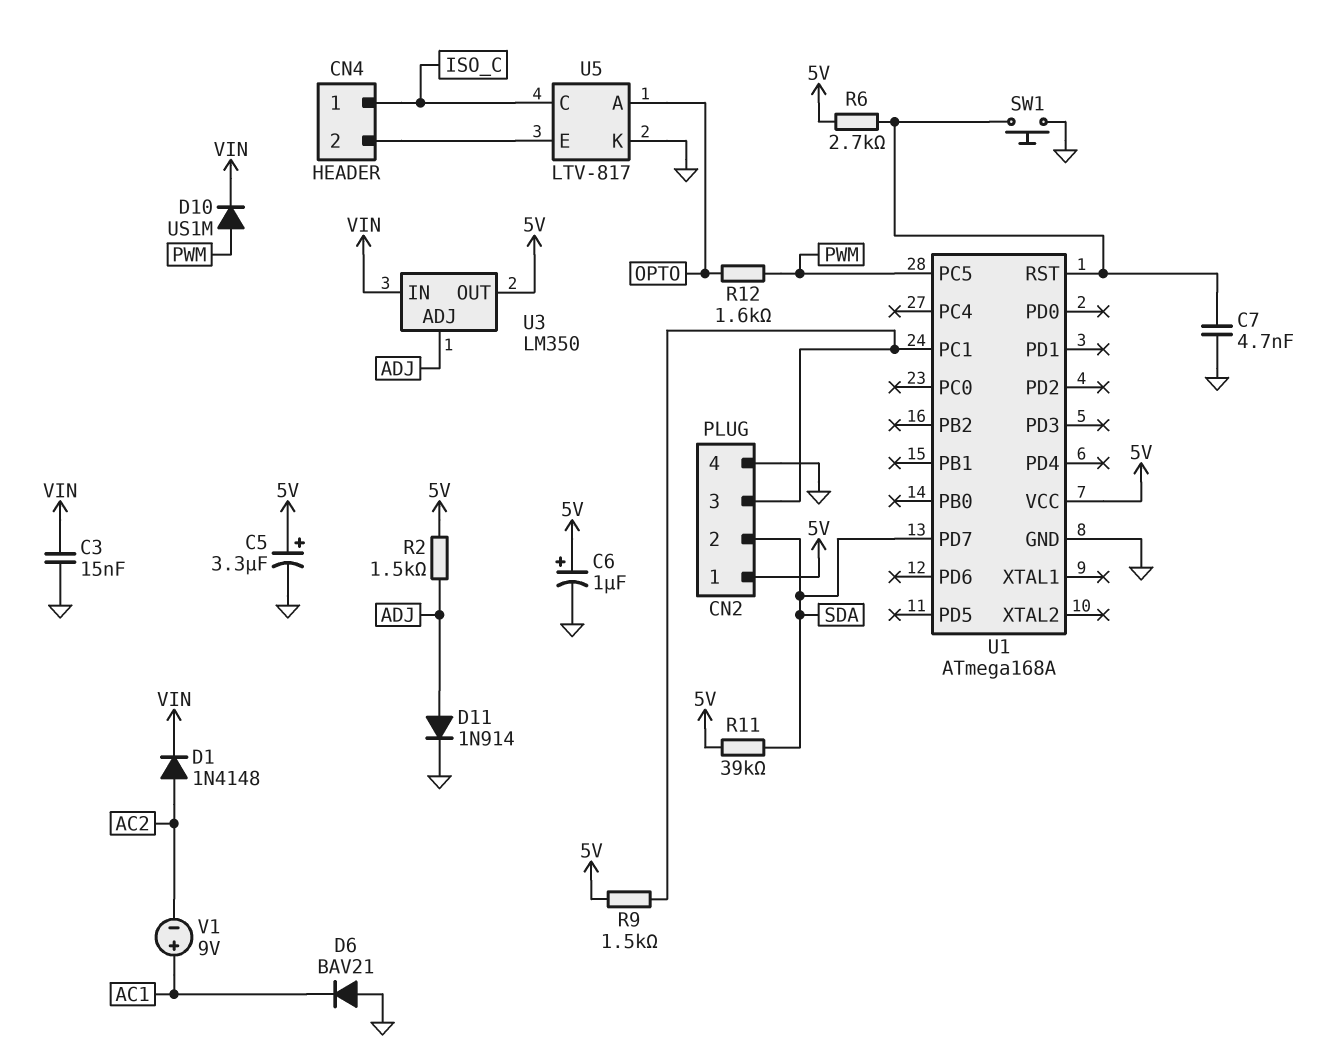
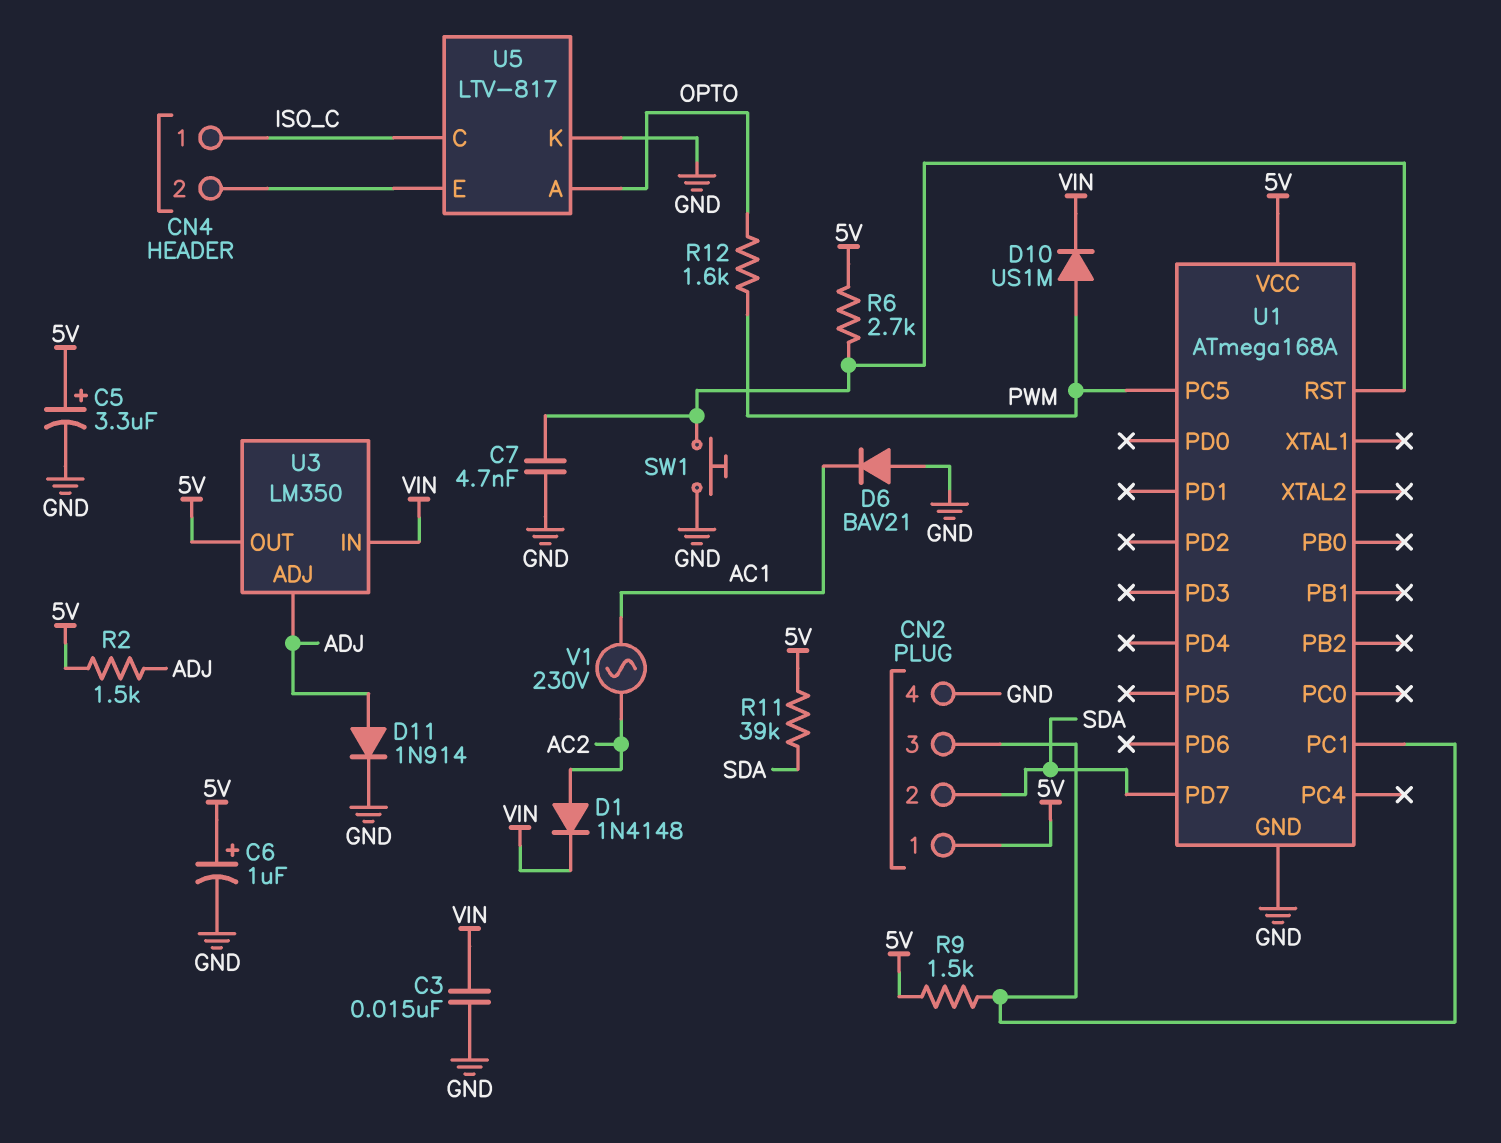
V1: 9V (plus AC1, minus AC2) -> AC 230V (AC1, AC2)

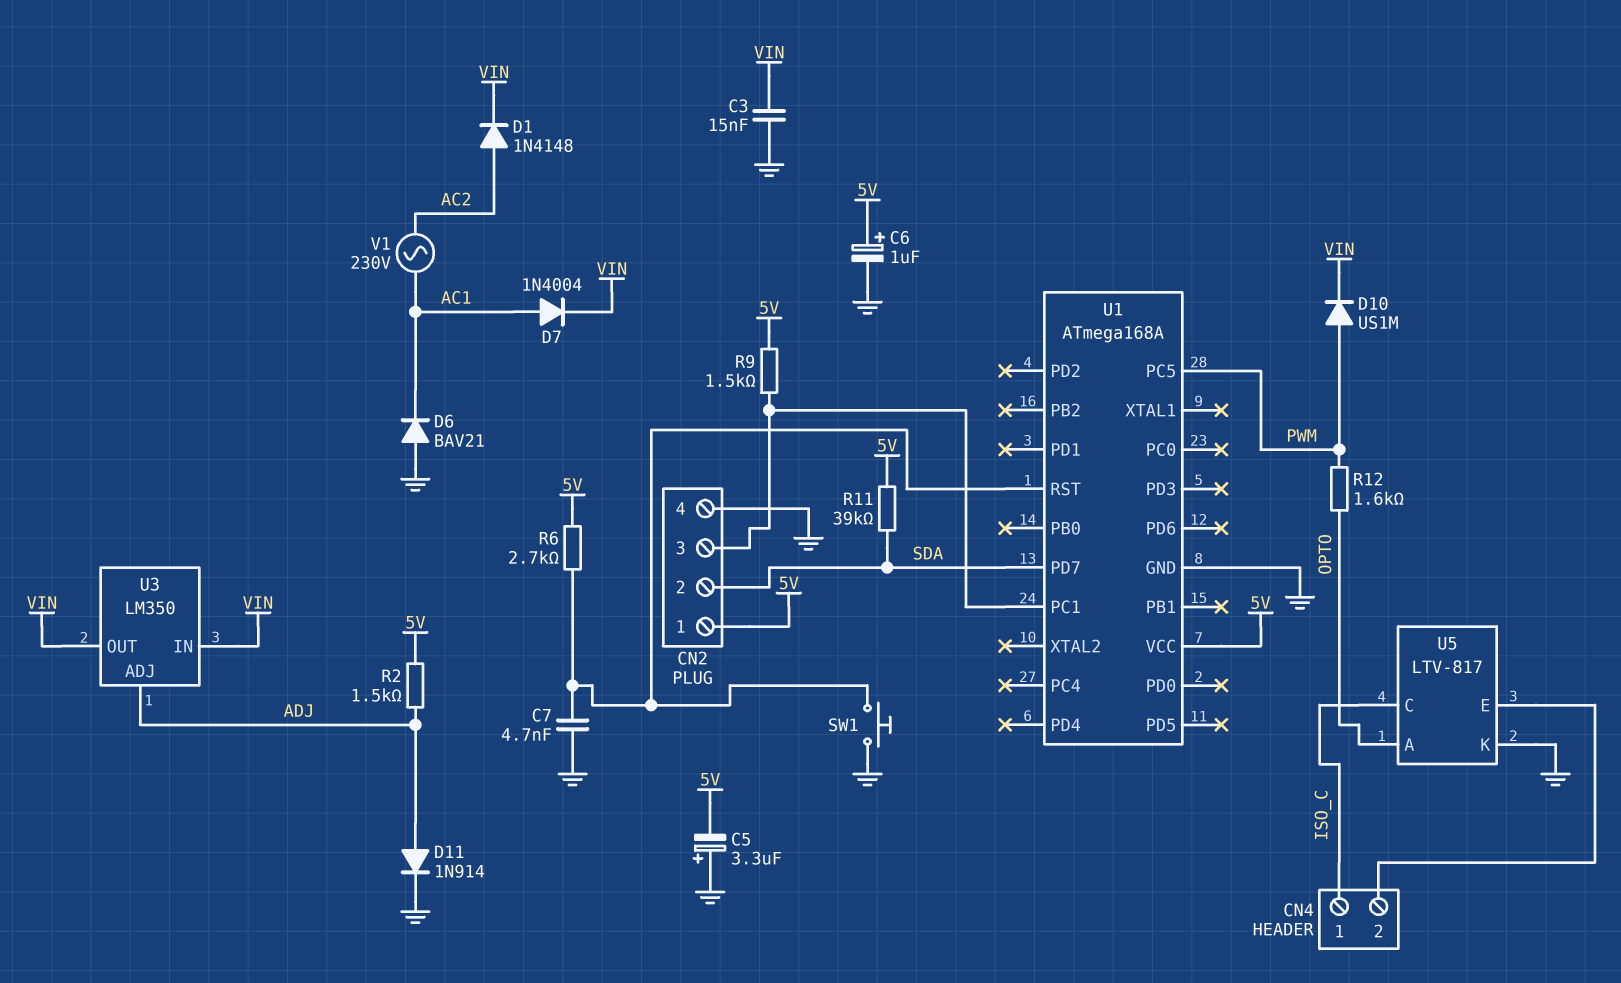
C5: 3.3uF (plus 5V, minus GND) -> 3.3uF (plus GND, minus 5V)
D7: none -> diode 1N4004 (A AC1, K VIN)
U3 pin OUT: 5V -> VIN

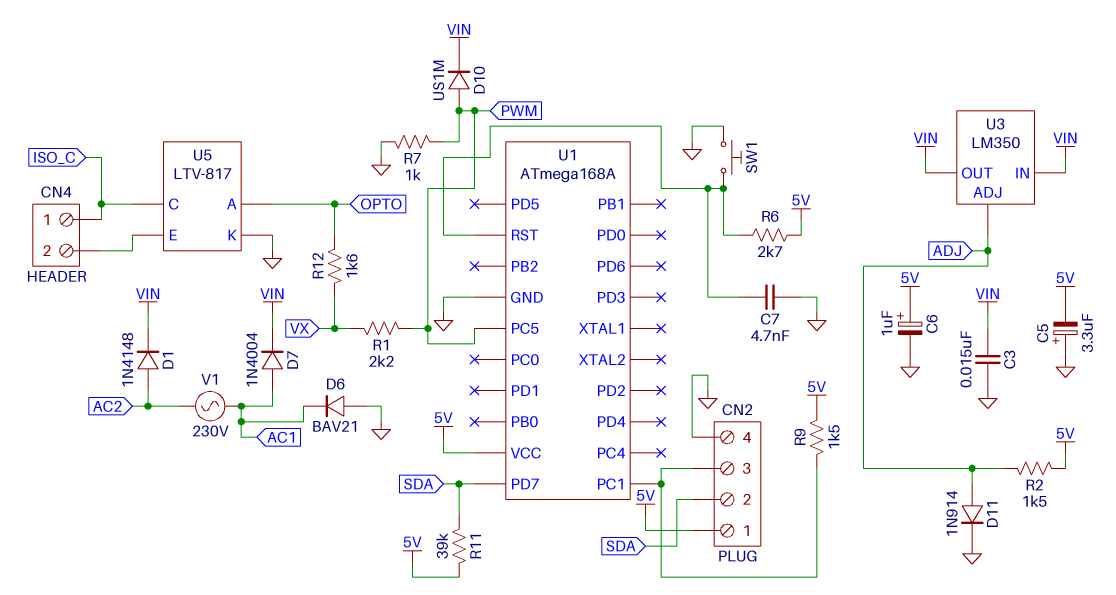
R1: none -> 2.2k (PWM, VX)
R7: none -> 1k (GND, PWM)
R12: 1.6k (OPTO, PWM) -> 1.6k (OPTO, VX)

